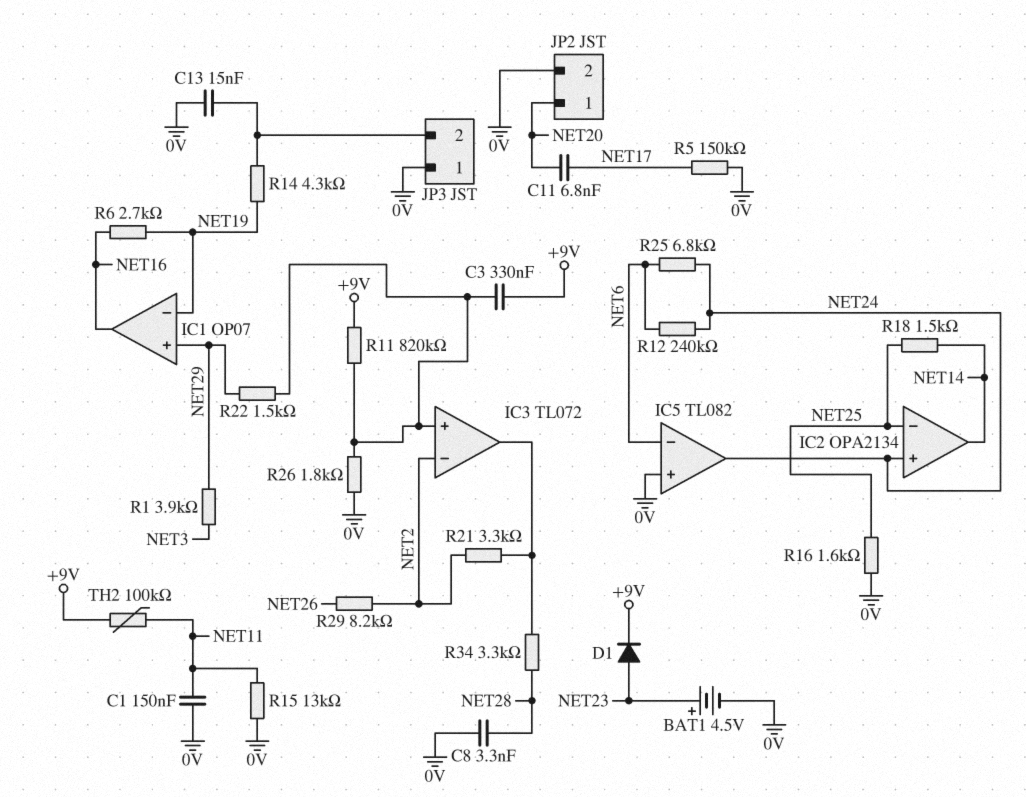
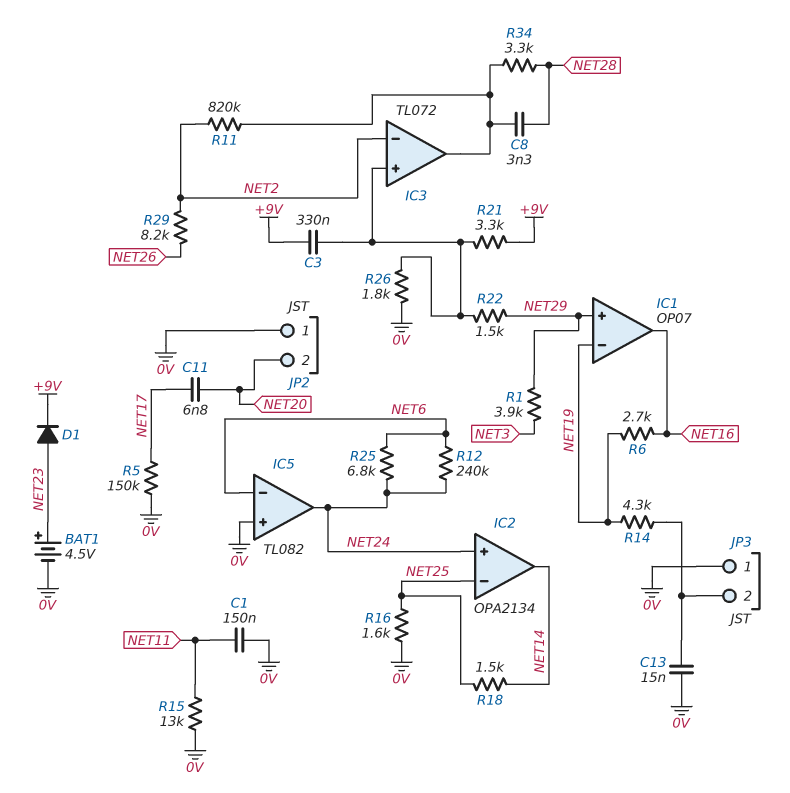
C8: 3.3nF (0V, NET28) -> 3.3nF (IC3/out, NET28)
JP2 pin 1: NET20 -> 0V
JP2 pin 2: 0V -> NET20
R11: 820k (+9V, IC3/in+) -> 820k (IC3/out, NET2)
R21: 3.3k (IC3/out, NET2) -> 3.3k (+9V, IC3/in+)
TH2: 100k (+9V, NET11) -> none

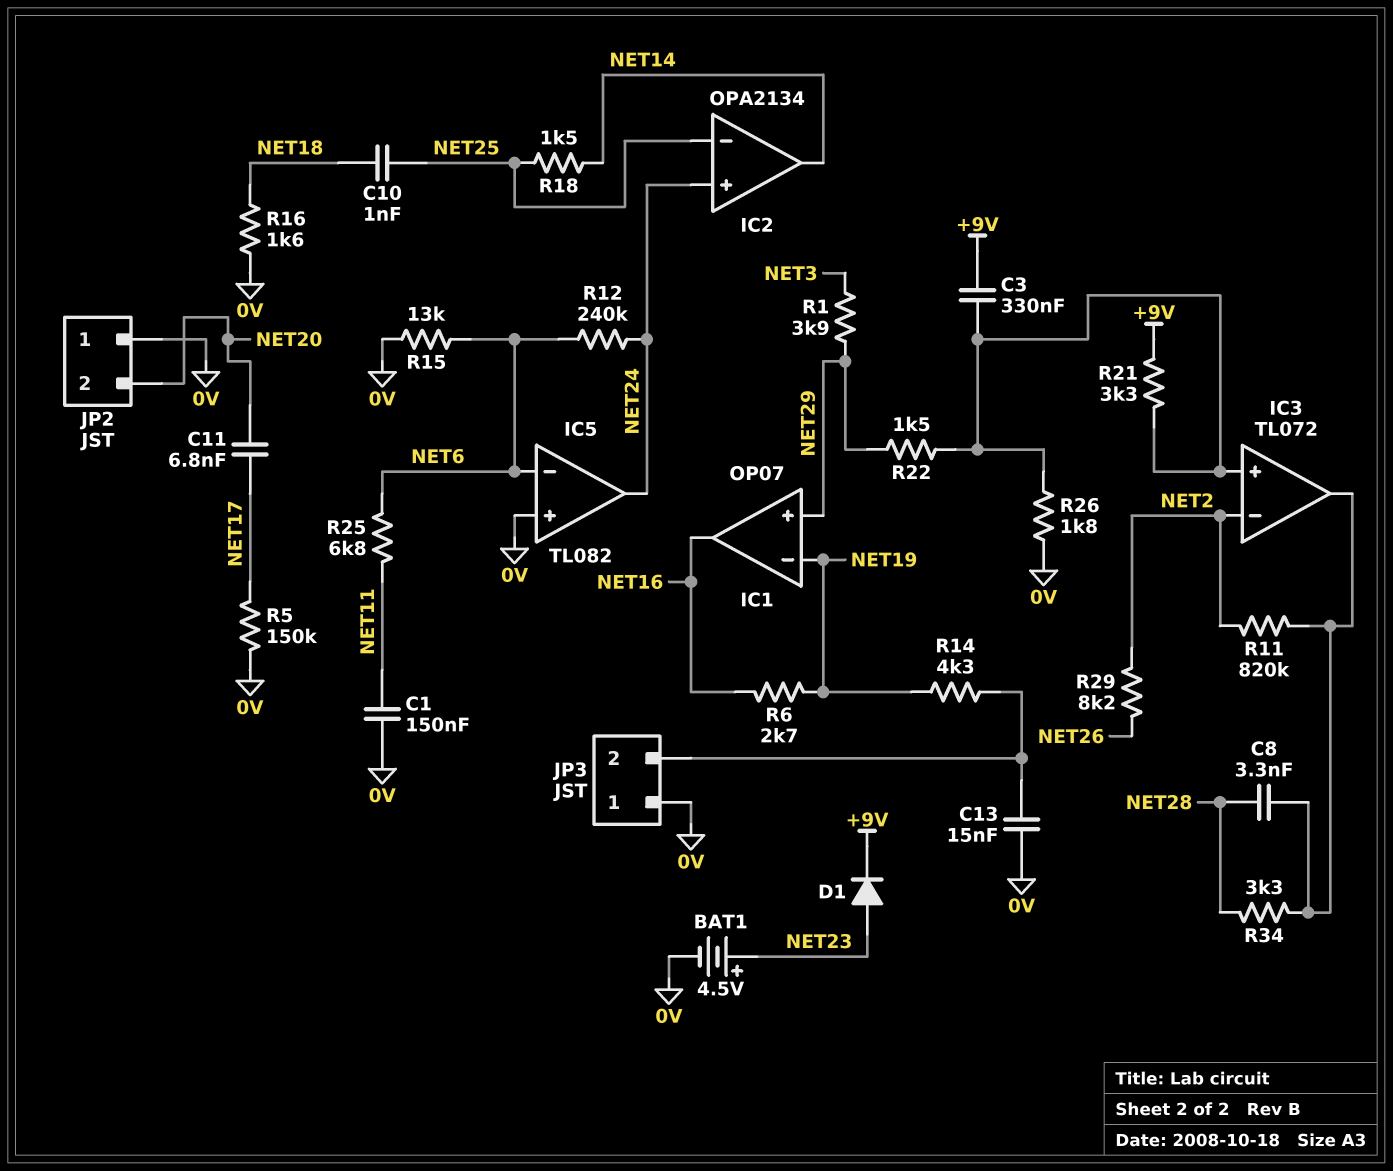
C10: none -> 1nF (NET18, NET25)
R15: 13k (0V, NET11) -> 13k (0V, NET6)
R16: 1.6k (0V, NET25) -> 1.6k (0V, NET18)
R25: 6.8k (NET6, NET24) -> 6.8k (NET6, NET11)

